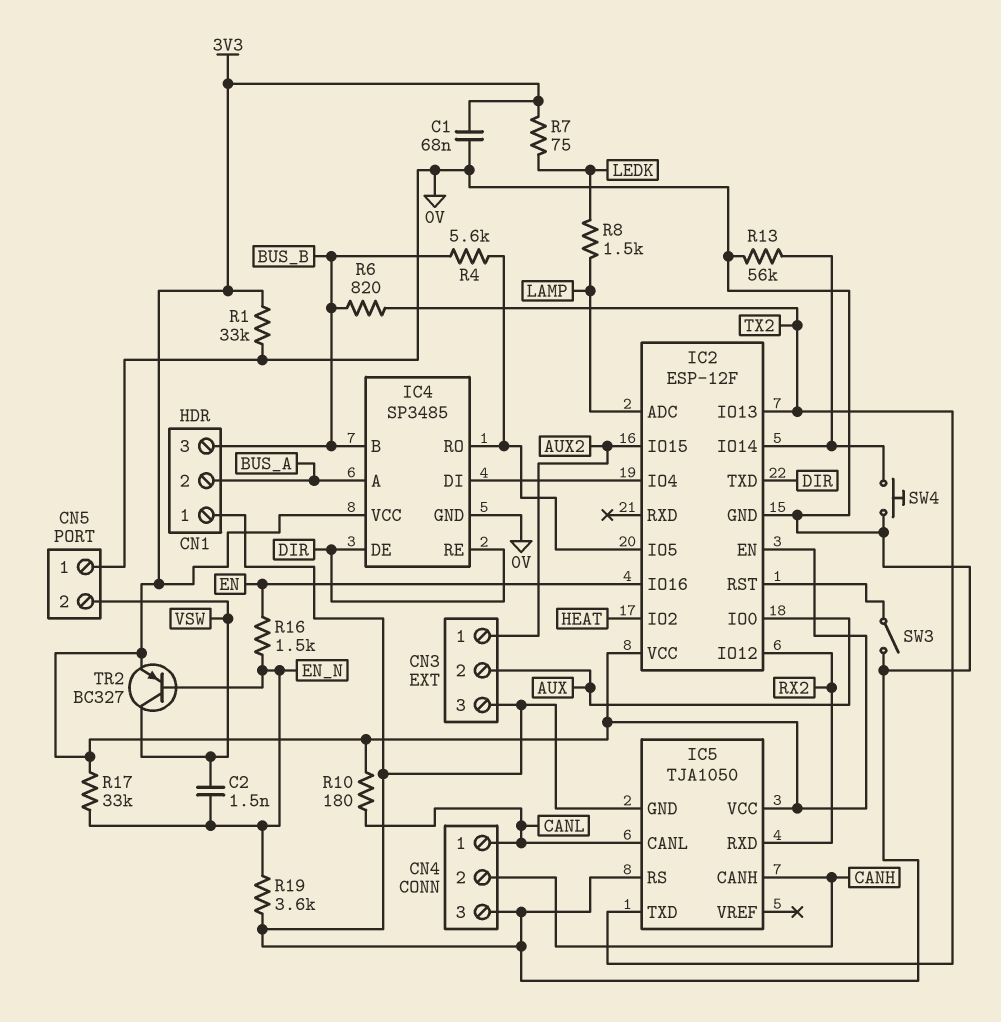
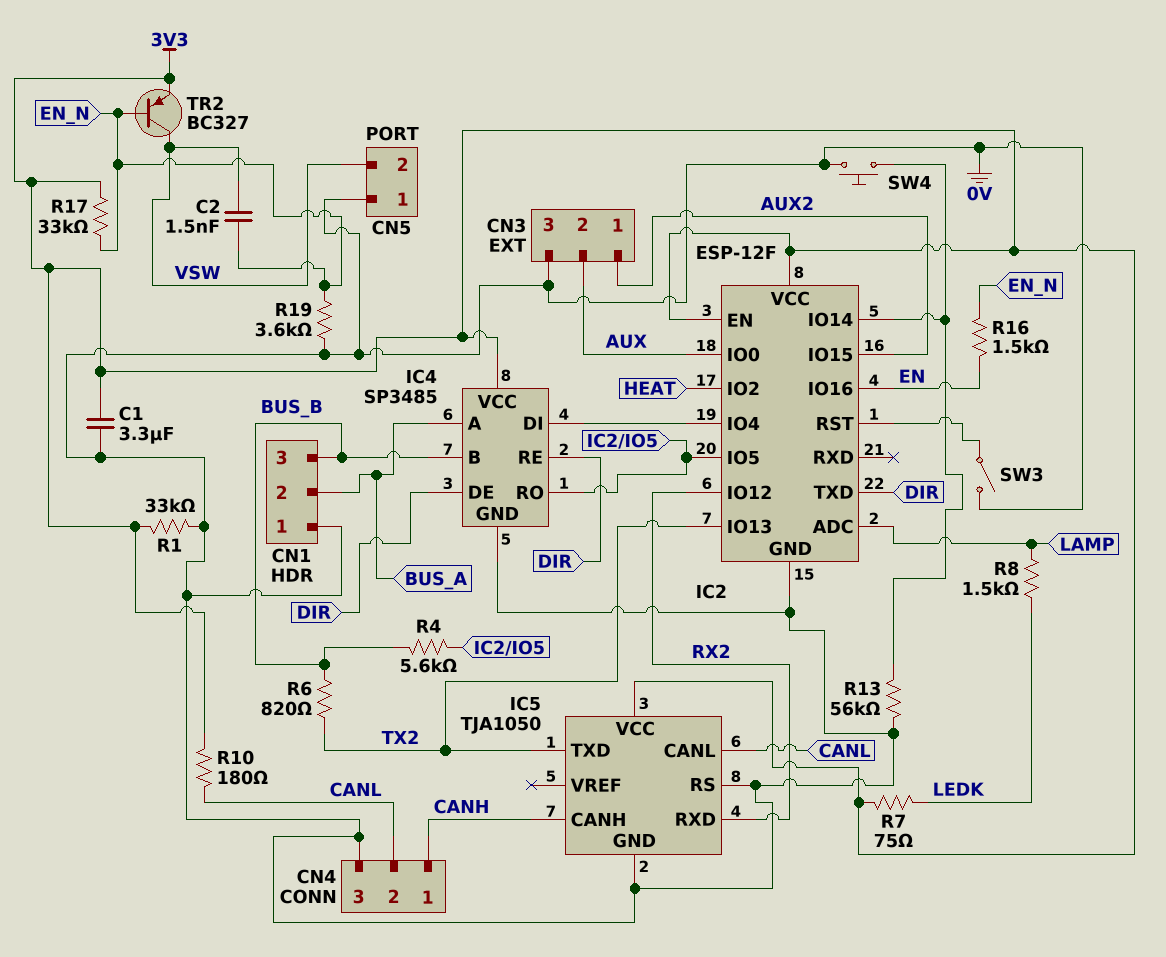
C1: 68nF (0V, 3V3) -> 3.3uF (0V, 3V3)
CN4 pin 1: CANL -> CANH
CN4 pin 2: CANH -> CANL

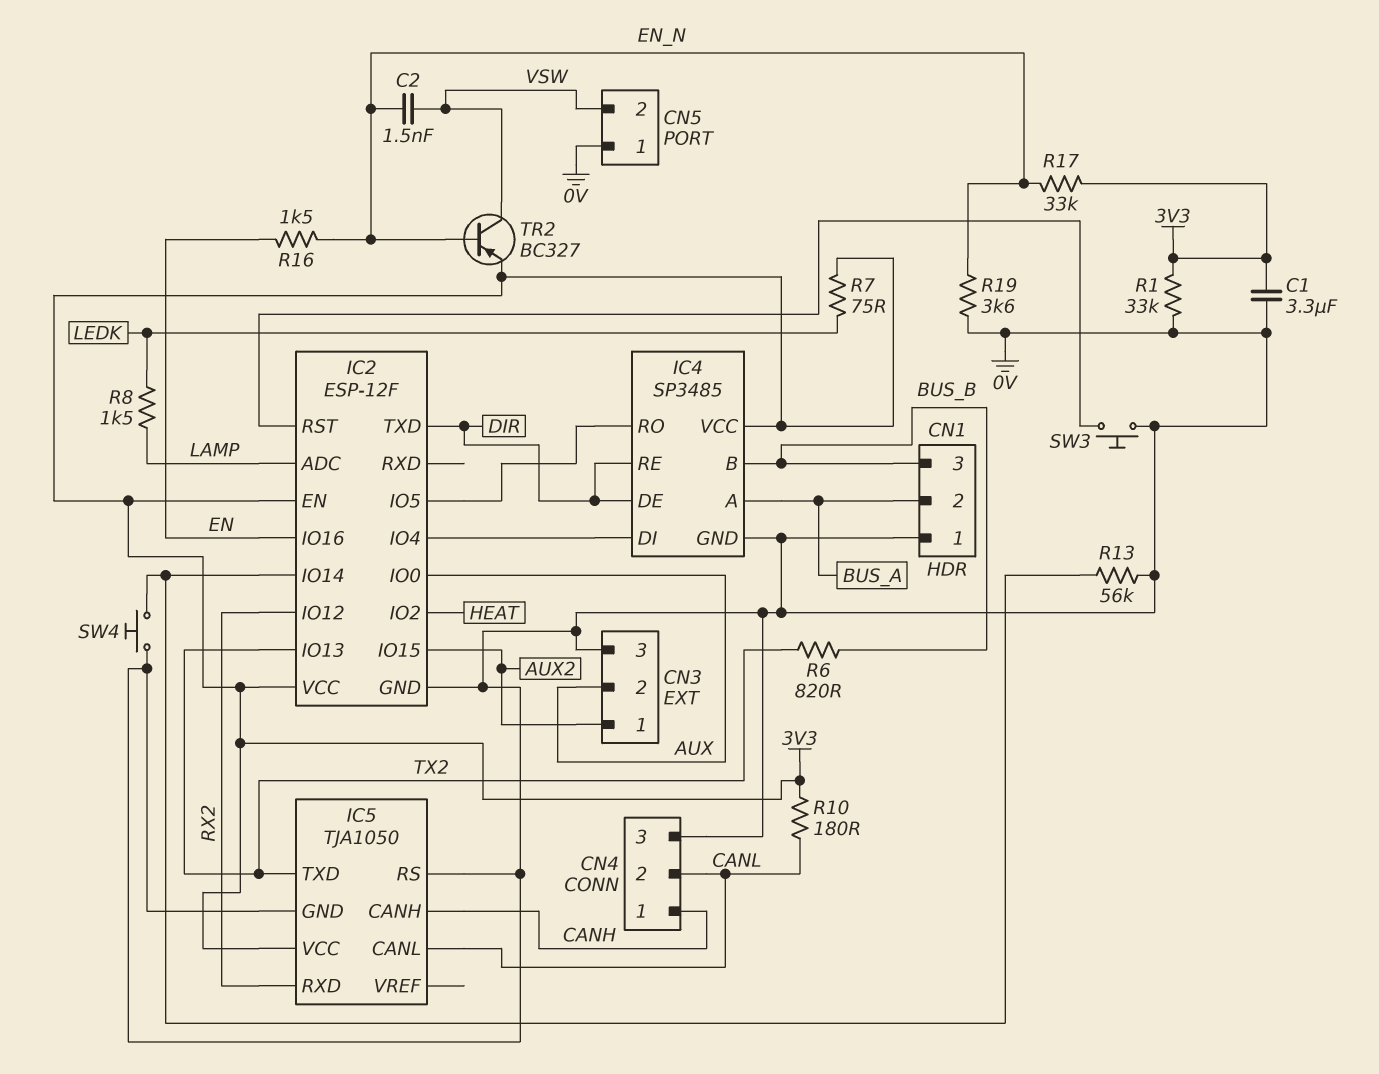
R4: 5.6k (BUS_B, IC2/IO5) -> none
SW3: switch (0V, IC2/RST) -> button (0V, IC2/RST)

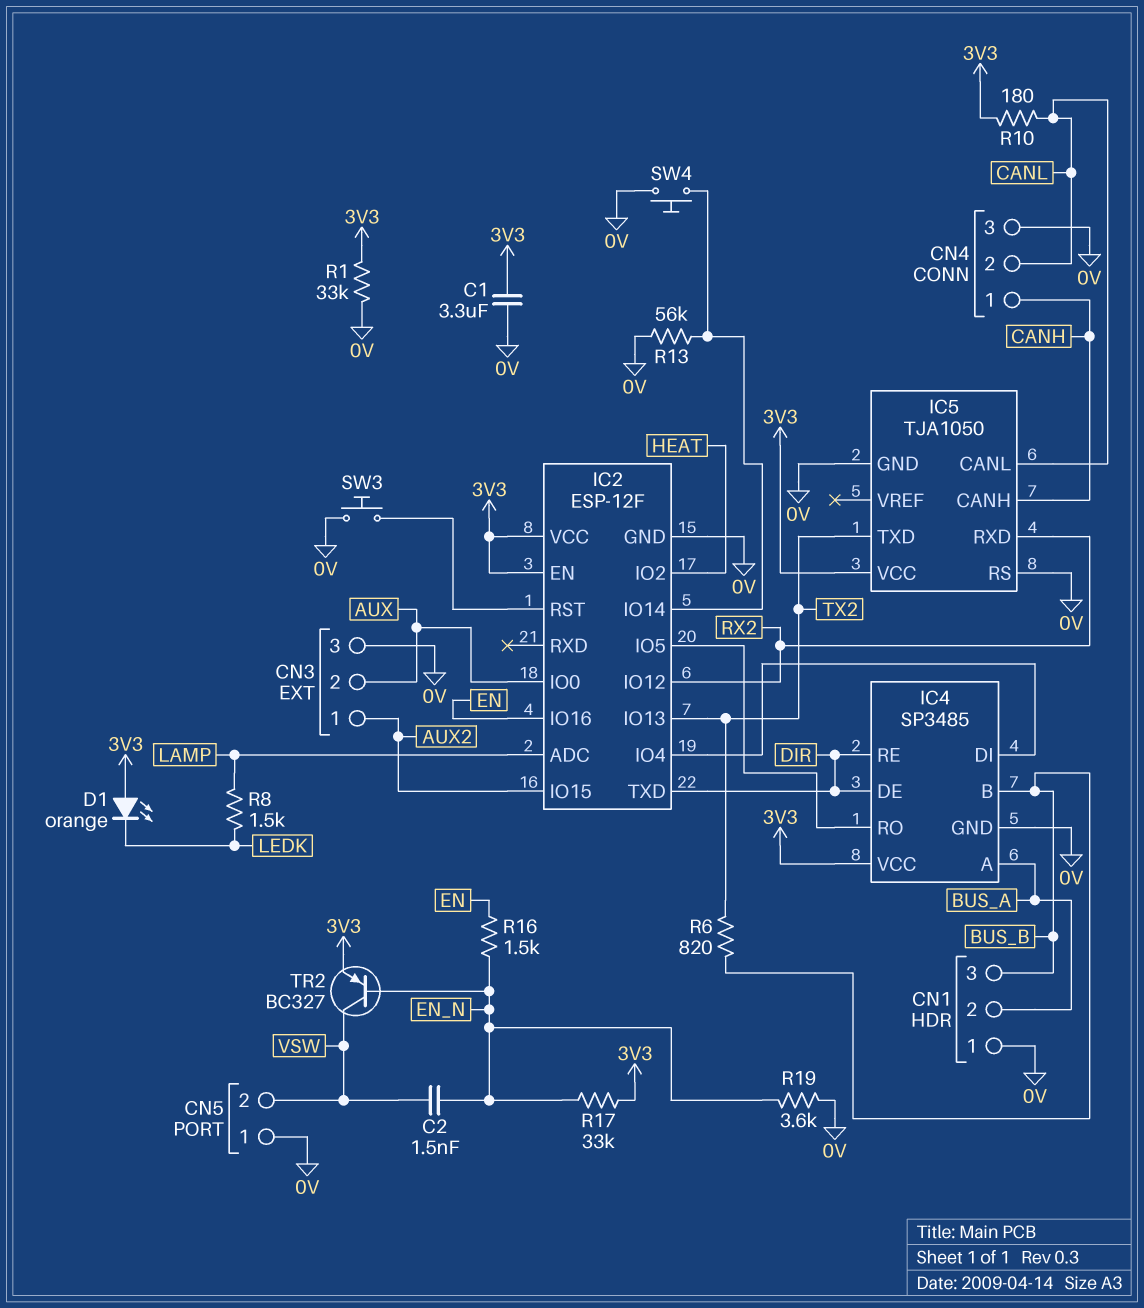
D1: none -> LED orange (A 3V3, K LEDK)
R7: 75 (3V3, LEDK) -> none

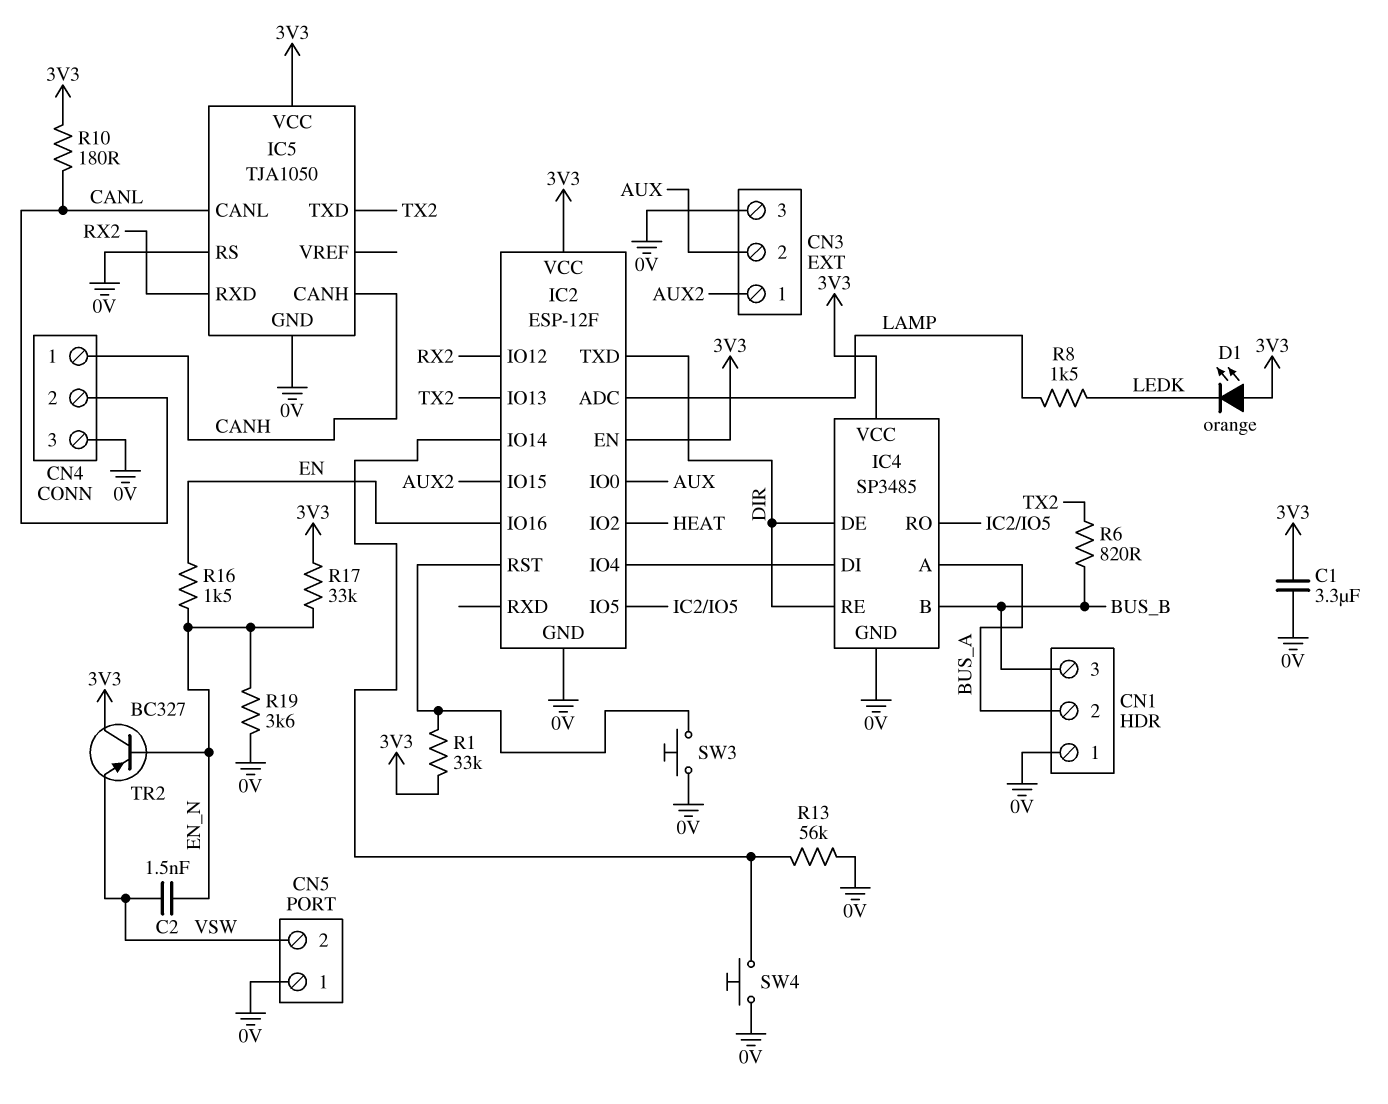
R1: 33k (0V, 3V3) -> 33k (3V3, IC2/RST)
TR2: PNP BC327 (B EN_N, C VSW, E 3V3) -> PNP BC327 (B EN_N, C 3V3, E VSW)

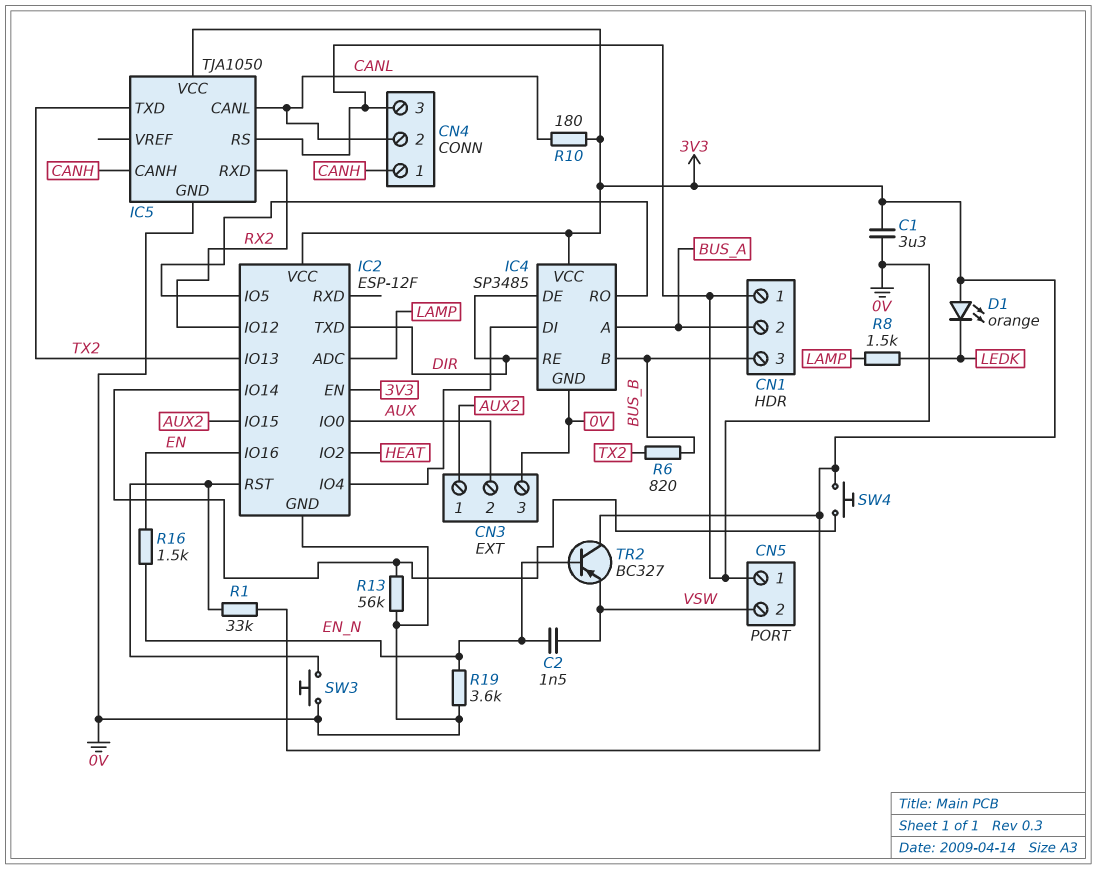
R17: 33k (3V3, EN_N) -> none
SW4: button (0V, IC2/IO14) -> button (3V3, IC2/IO14)

